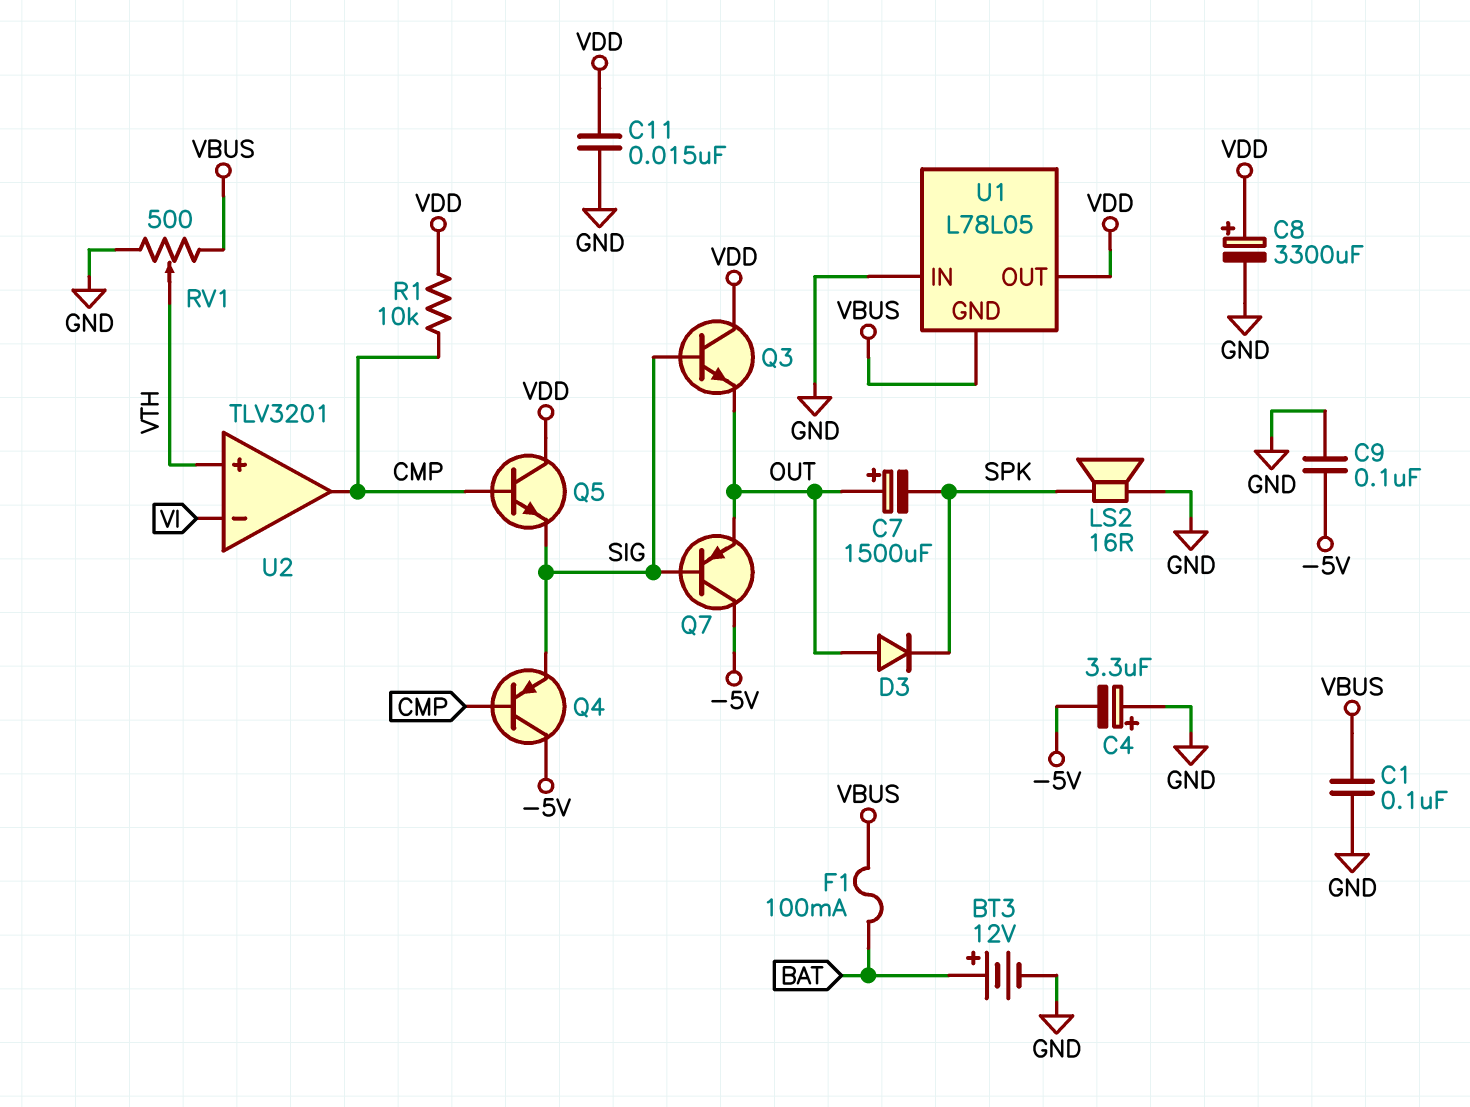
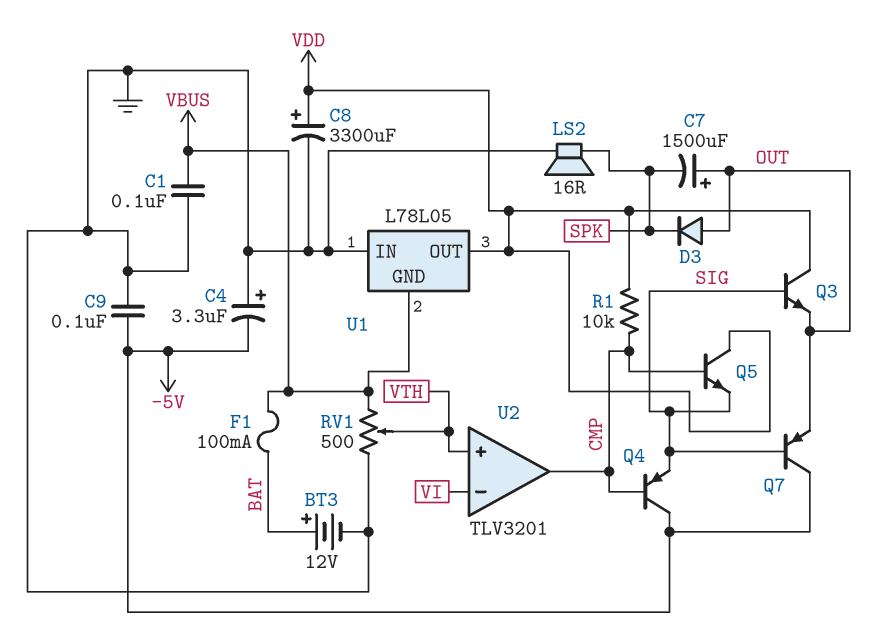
C11: 15nF (GND, VDD) -> none

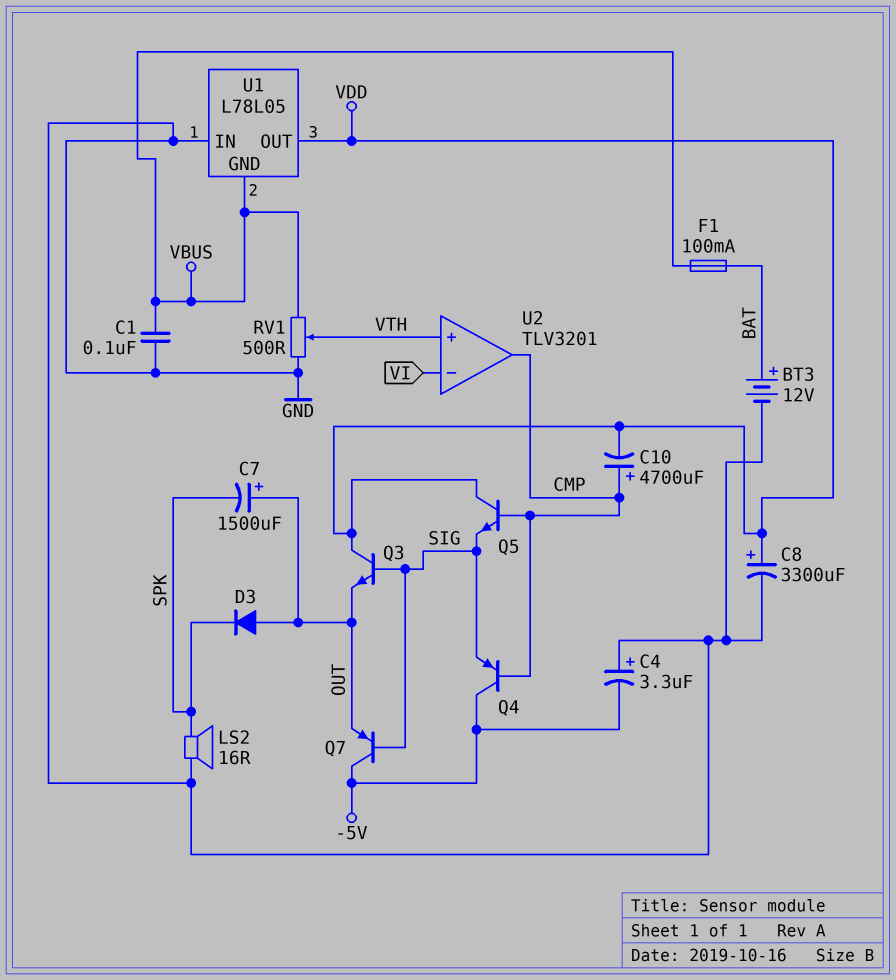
C9: 100nF (-5V, GND) -> none
C10: none -> 4700uF (plus CMP, minus VDD)
R1: 10k (CMP, VDD) -> none

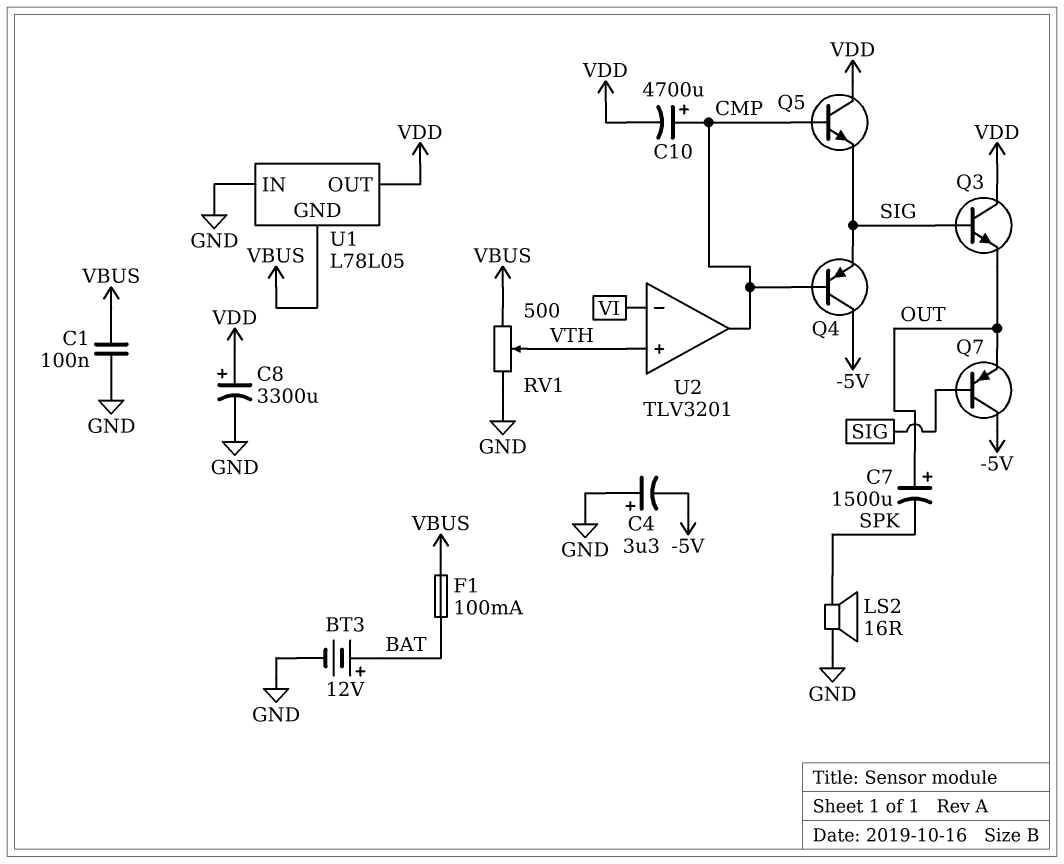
D3: diode (A OUT, K SPK) -> none

